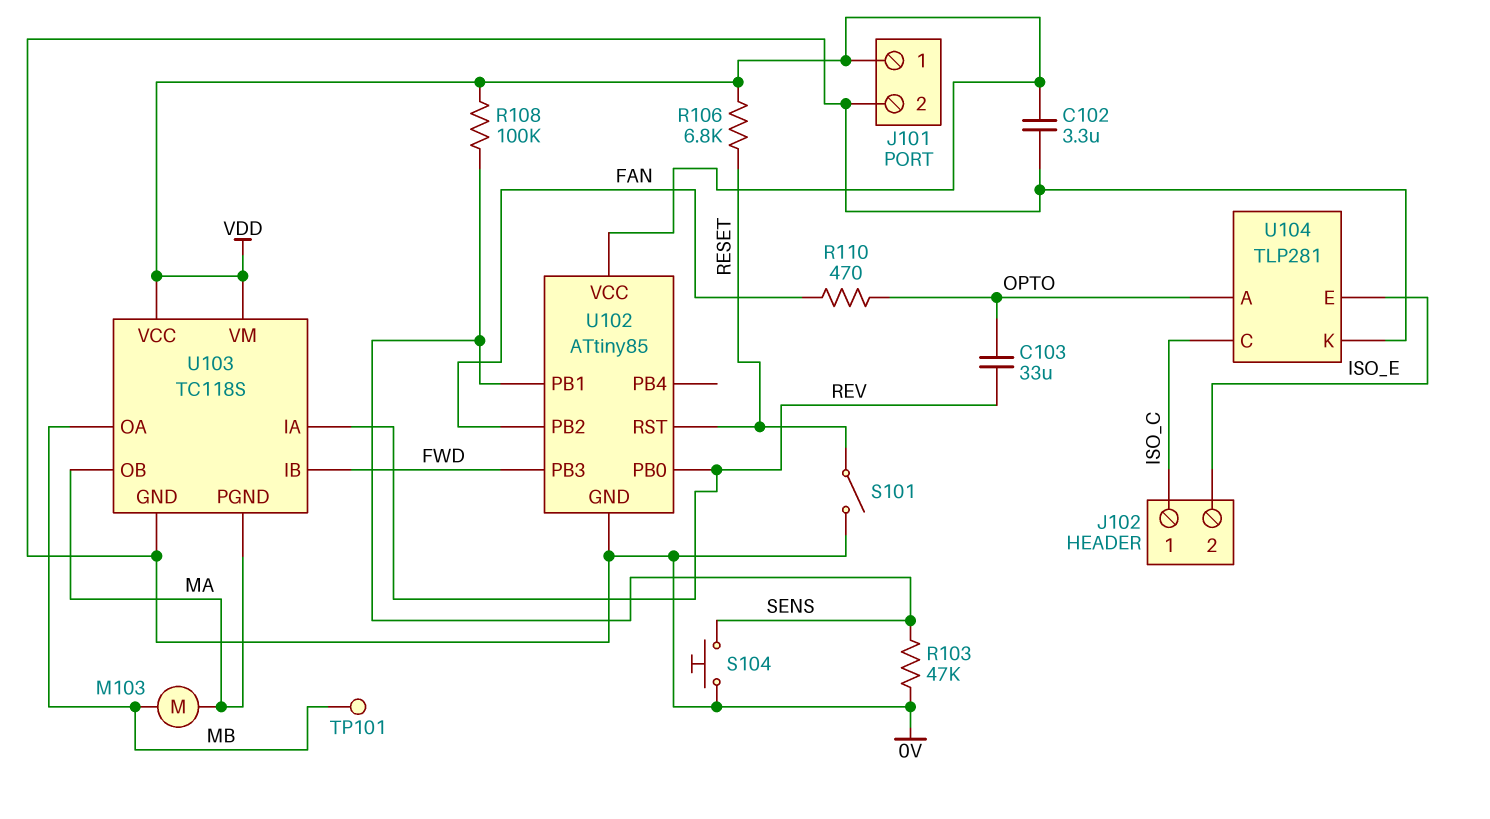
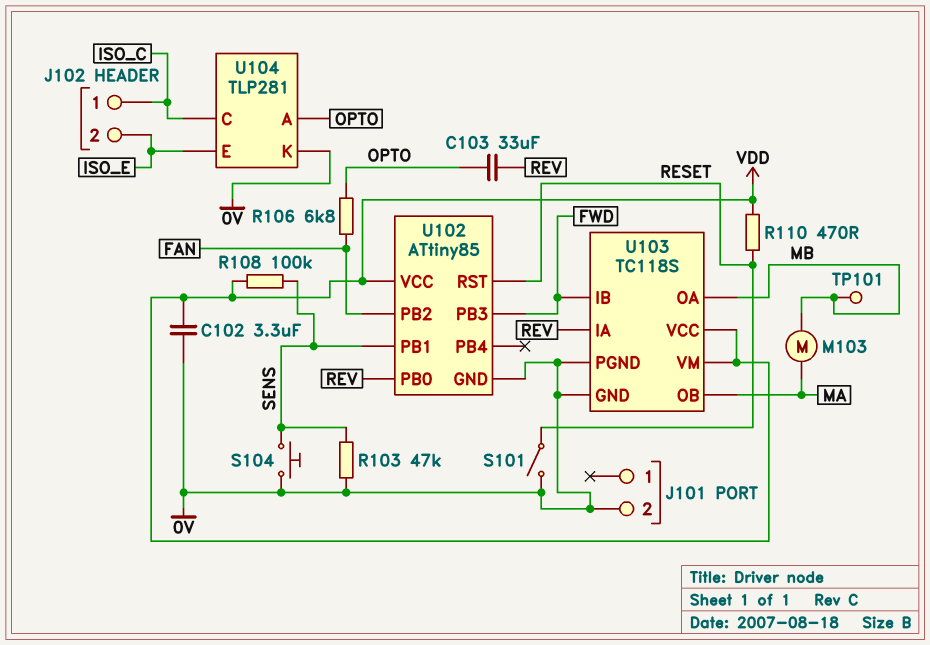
J101 pin 1: VDD -> none
R106: 6.8k (RESET, VDD) -> 6.8k (FAN, OPTO)
R110: 470 (FAN, OPTO) -> 470 (RESET, VDD)
U103 pin PGND: MA -> 0V

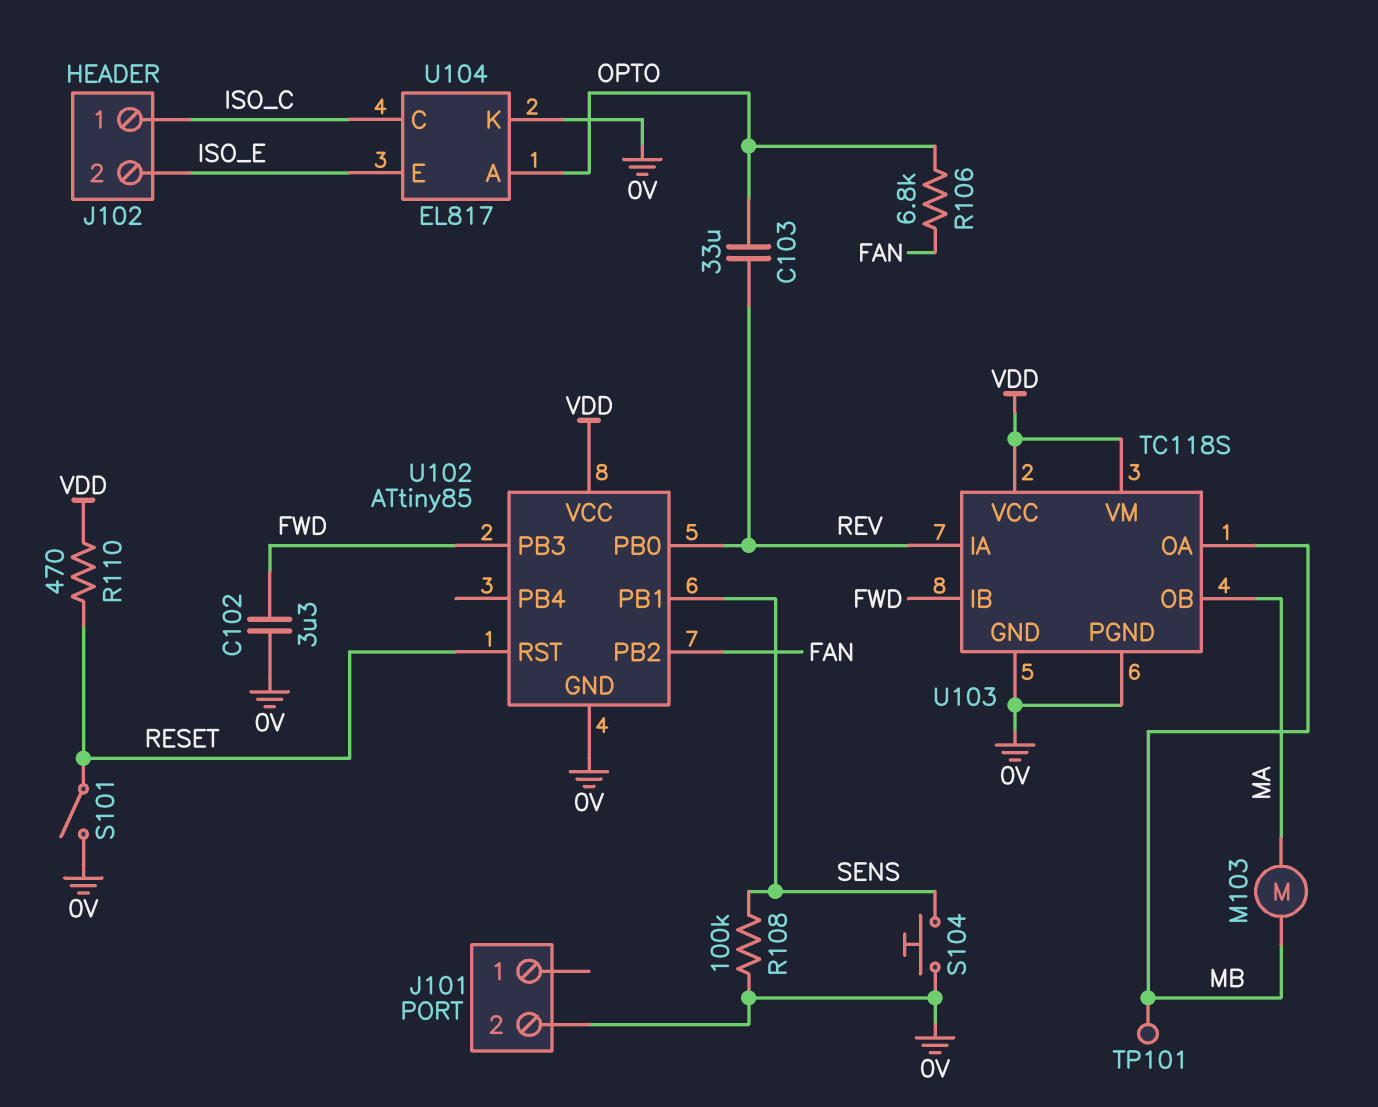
C102: 3.3uF (0V, VDD) -> 3.3uF (0V, FWD)
R103: 47k (0V, SENS) -> none
R108: 100k (SENS, VDD) -> 100k (0V, SENS)
U104: TLP281 -> EL817

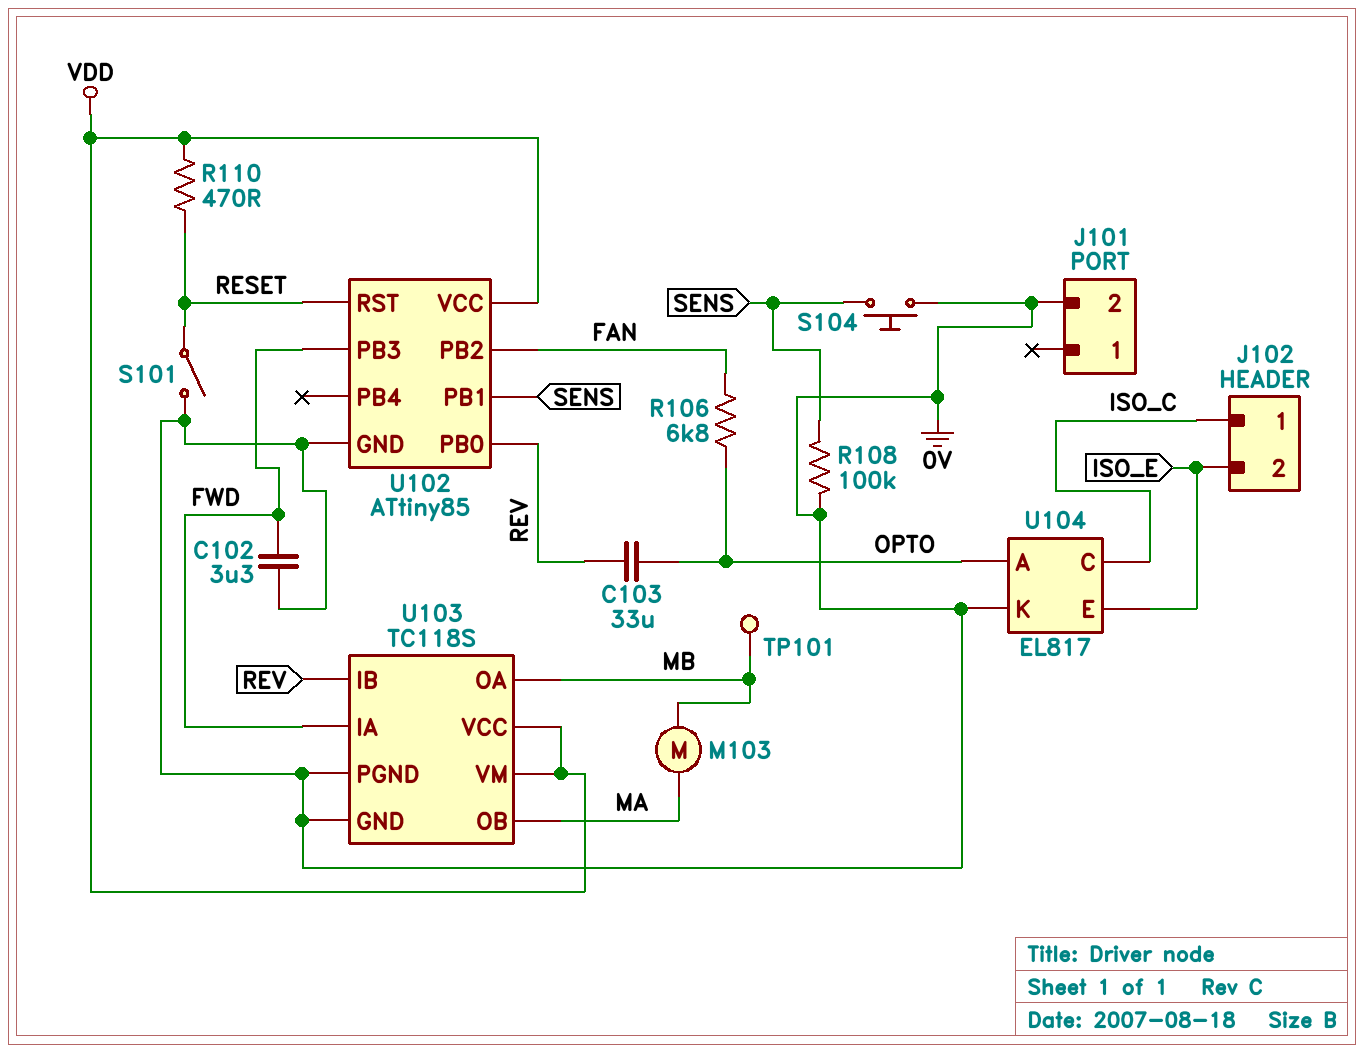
U103 pin IA: REV -> FWD
U103 pin IB: FWD -> REV

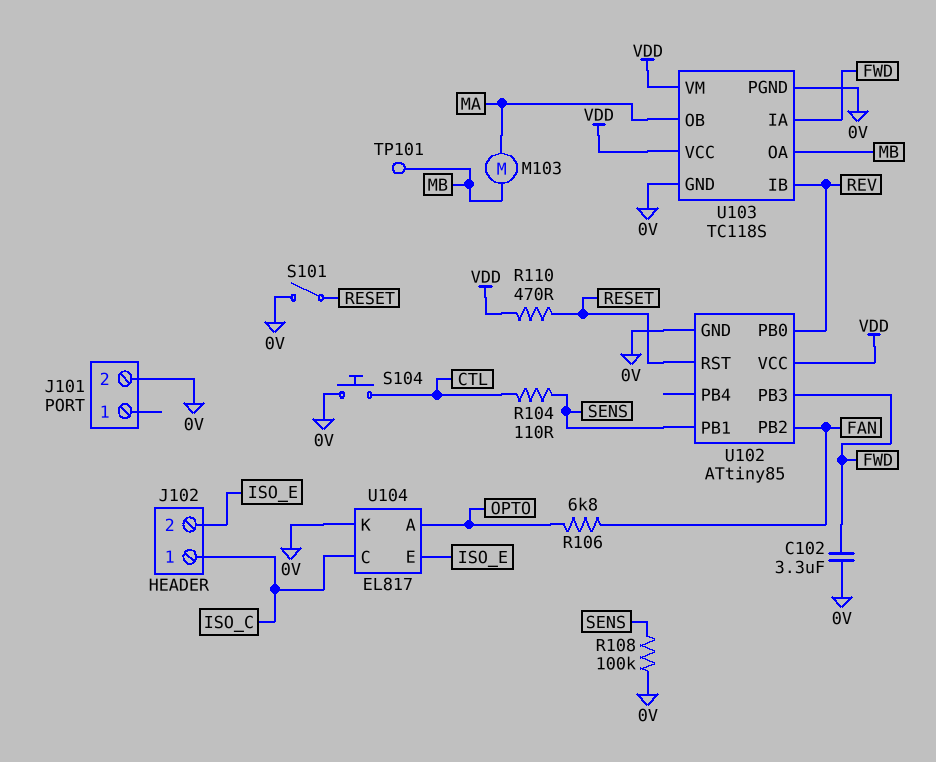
C103: 33uF (OPTO, REV) -> none
R104: none -> 110 (CTL, SENS)
S104: button (0V, SENS) -> button (0V, CTL)

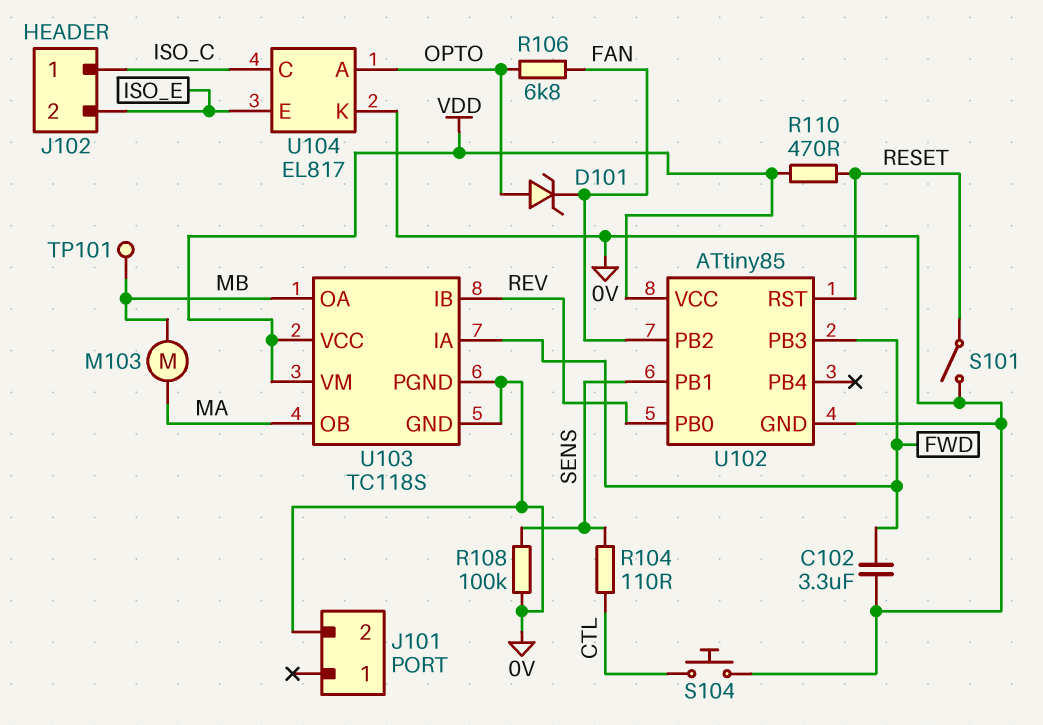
D101: none -> zener (A OPTO, K FAN)

